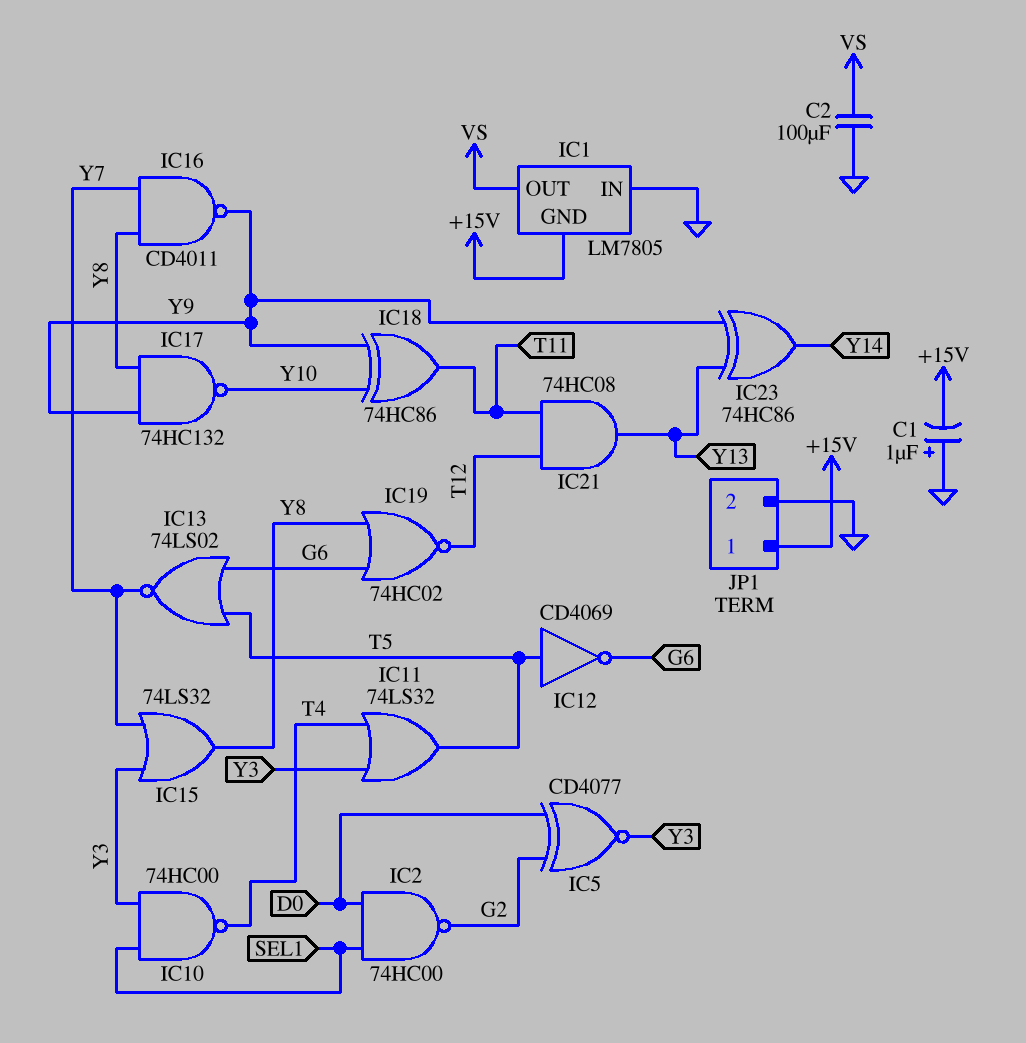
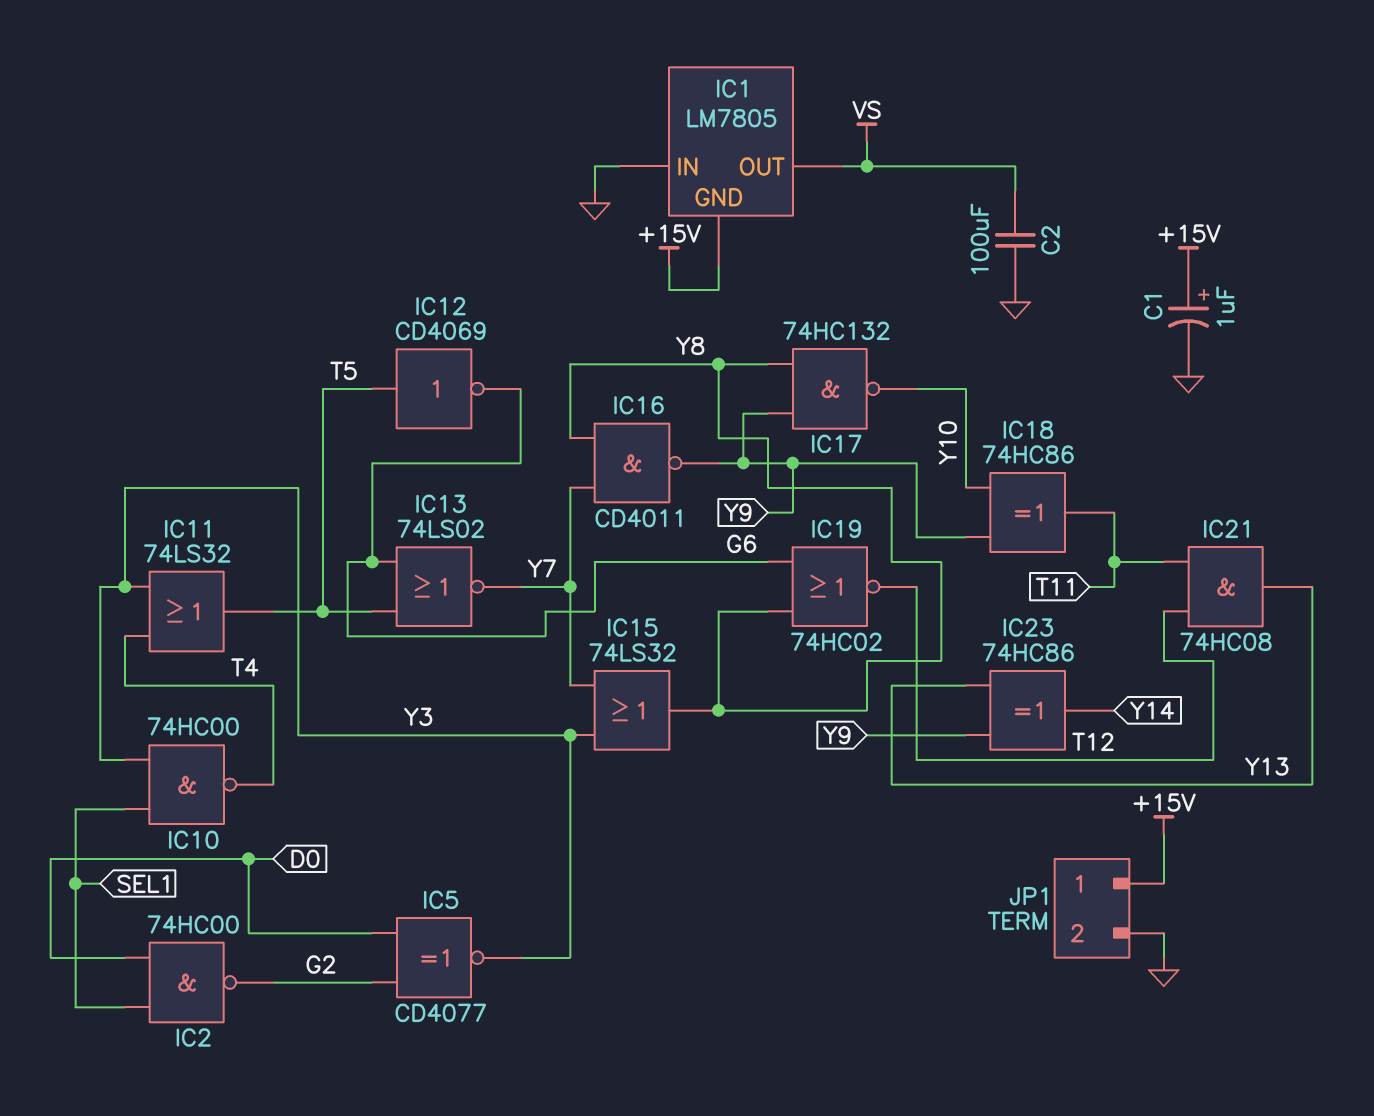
C1: 1uF (plus GND, minus +15V) -> 1uF (plus +15V, minus GND)

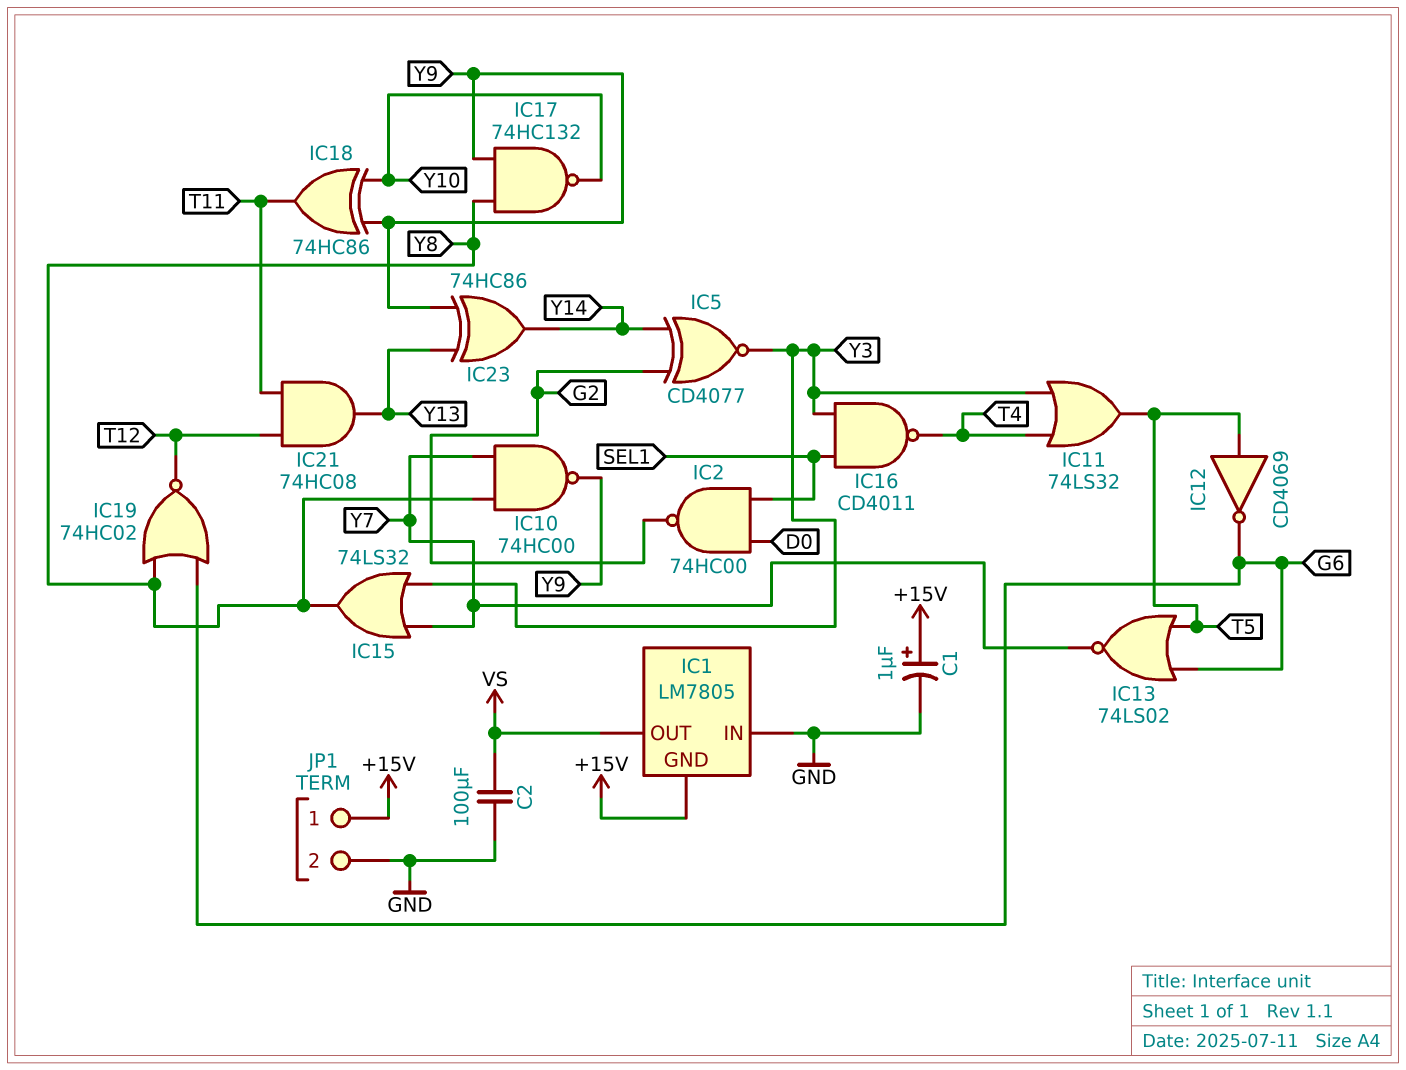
IC5: XNOR CD4077 (in D0, in G2, out Y3) -> XNOR CD4077 (in G2, in Y14, out Y3)
IC10: NAND 74HC00 (in SEL1, in Y3, out T4) -> NAND 74HC00 (in Y7, in Y8, out Y9)
IC16: NAND CD4011 (in Y7, in Y8, out Y9) -> NAND CD4011 (in SEL1, in Y3, out T4)

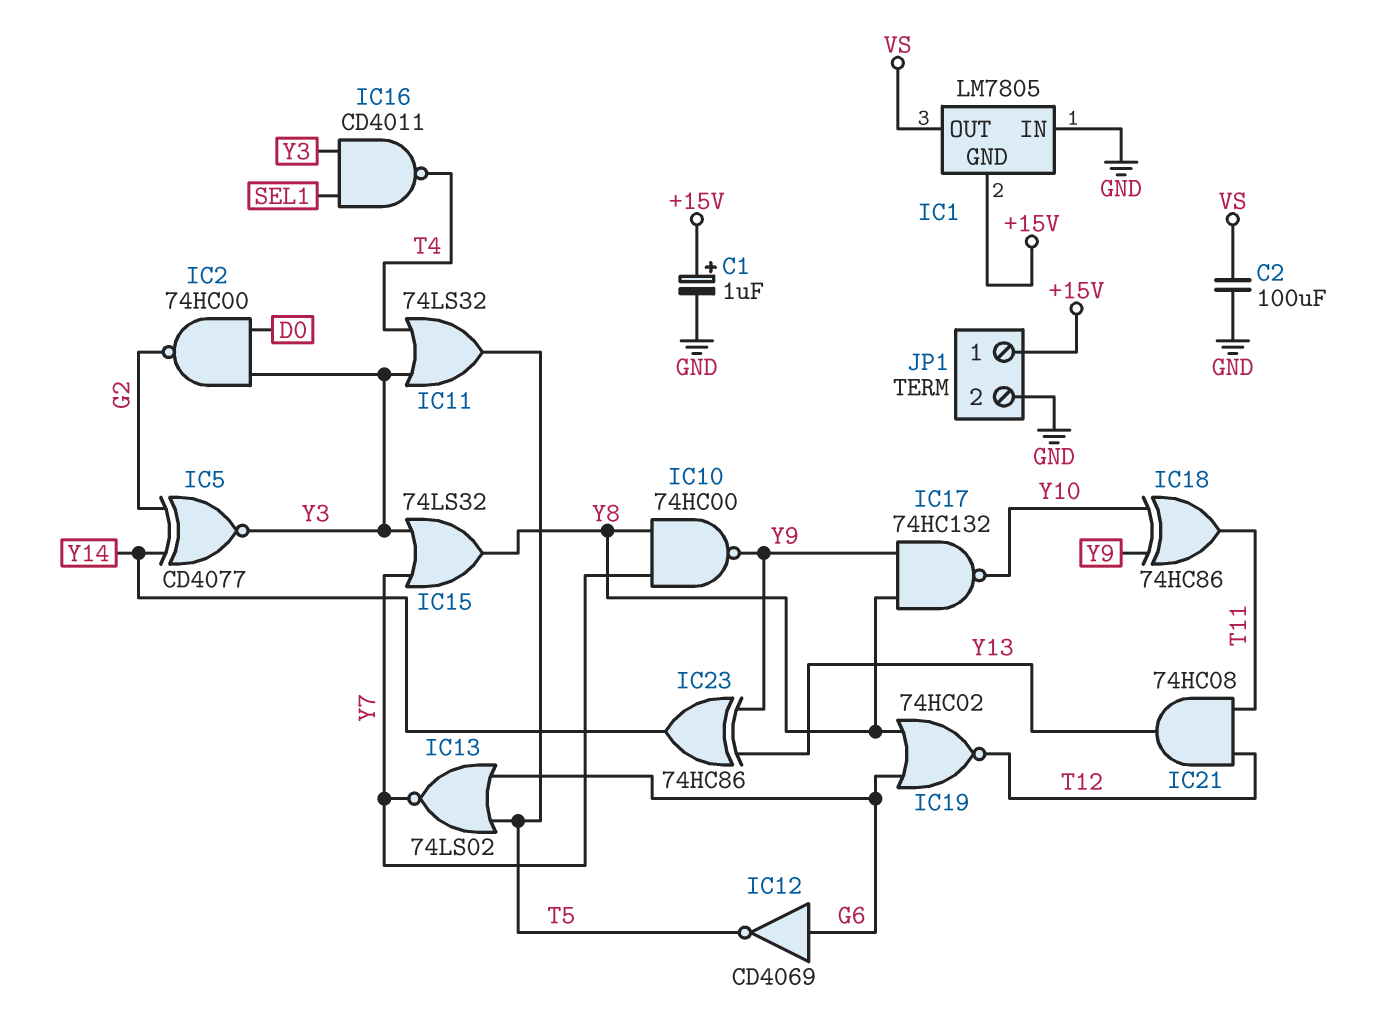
IC2: NAND 74HC00 (in D0, in SEL1, out G2) -> NAND 74HC00 (in D0, in Y3, out G2)
IC12: NOT CD4069 (in T5, out G6) -> NOT CD4069 (in G6, out T5)

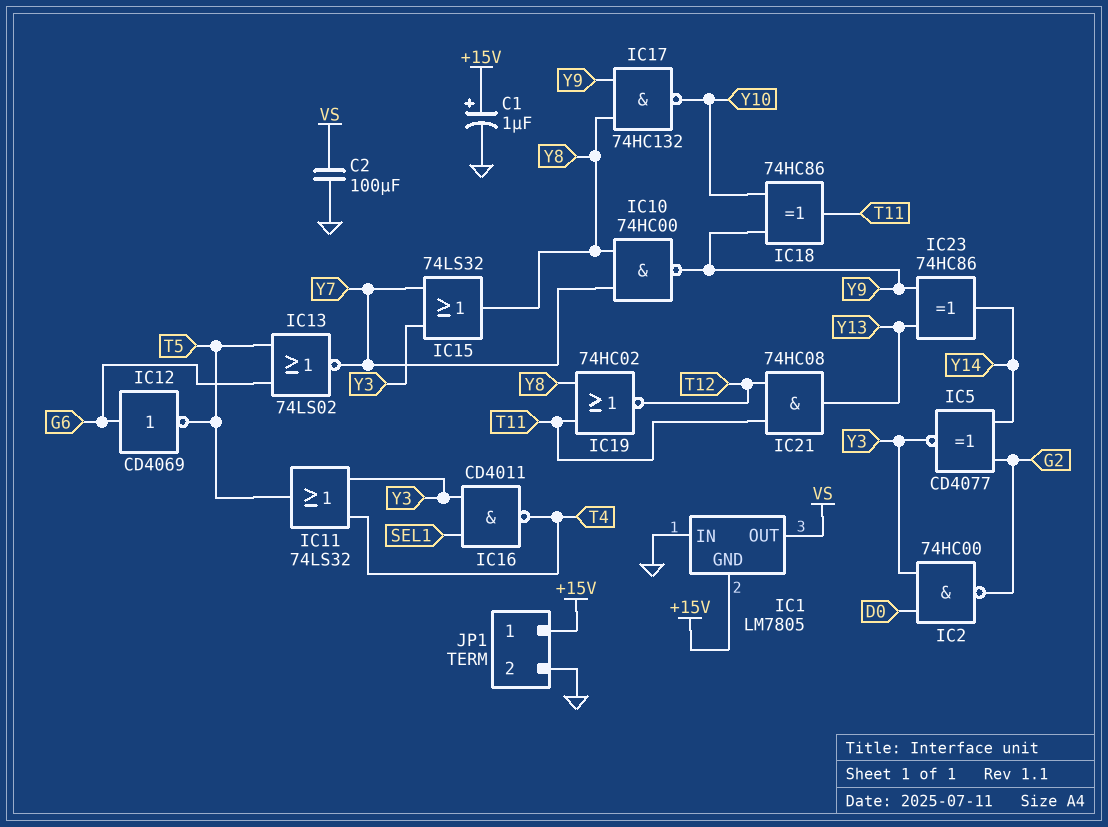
IC19: NOR 74HC02 (in G6, in Y8, out T12) -> NOR 74HC02 (in T11, in Y8, out T12)

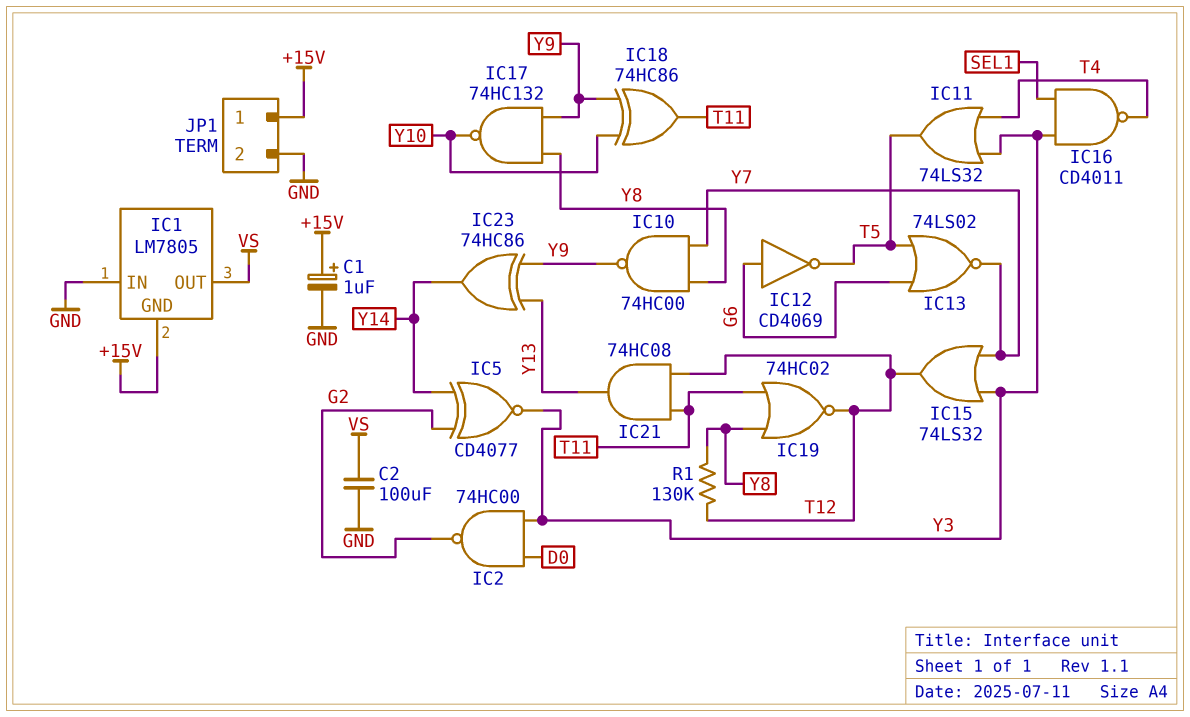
IC15: OR 74LS32 (in Y3, in Y7, out Y8) -> OR 74LS32 (in Y3, in Y7, out T12)
R1: none -> 130k (T12, Y8)

